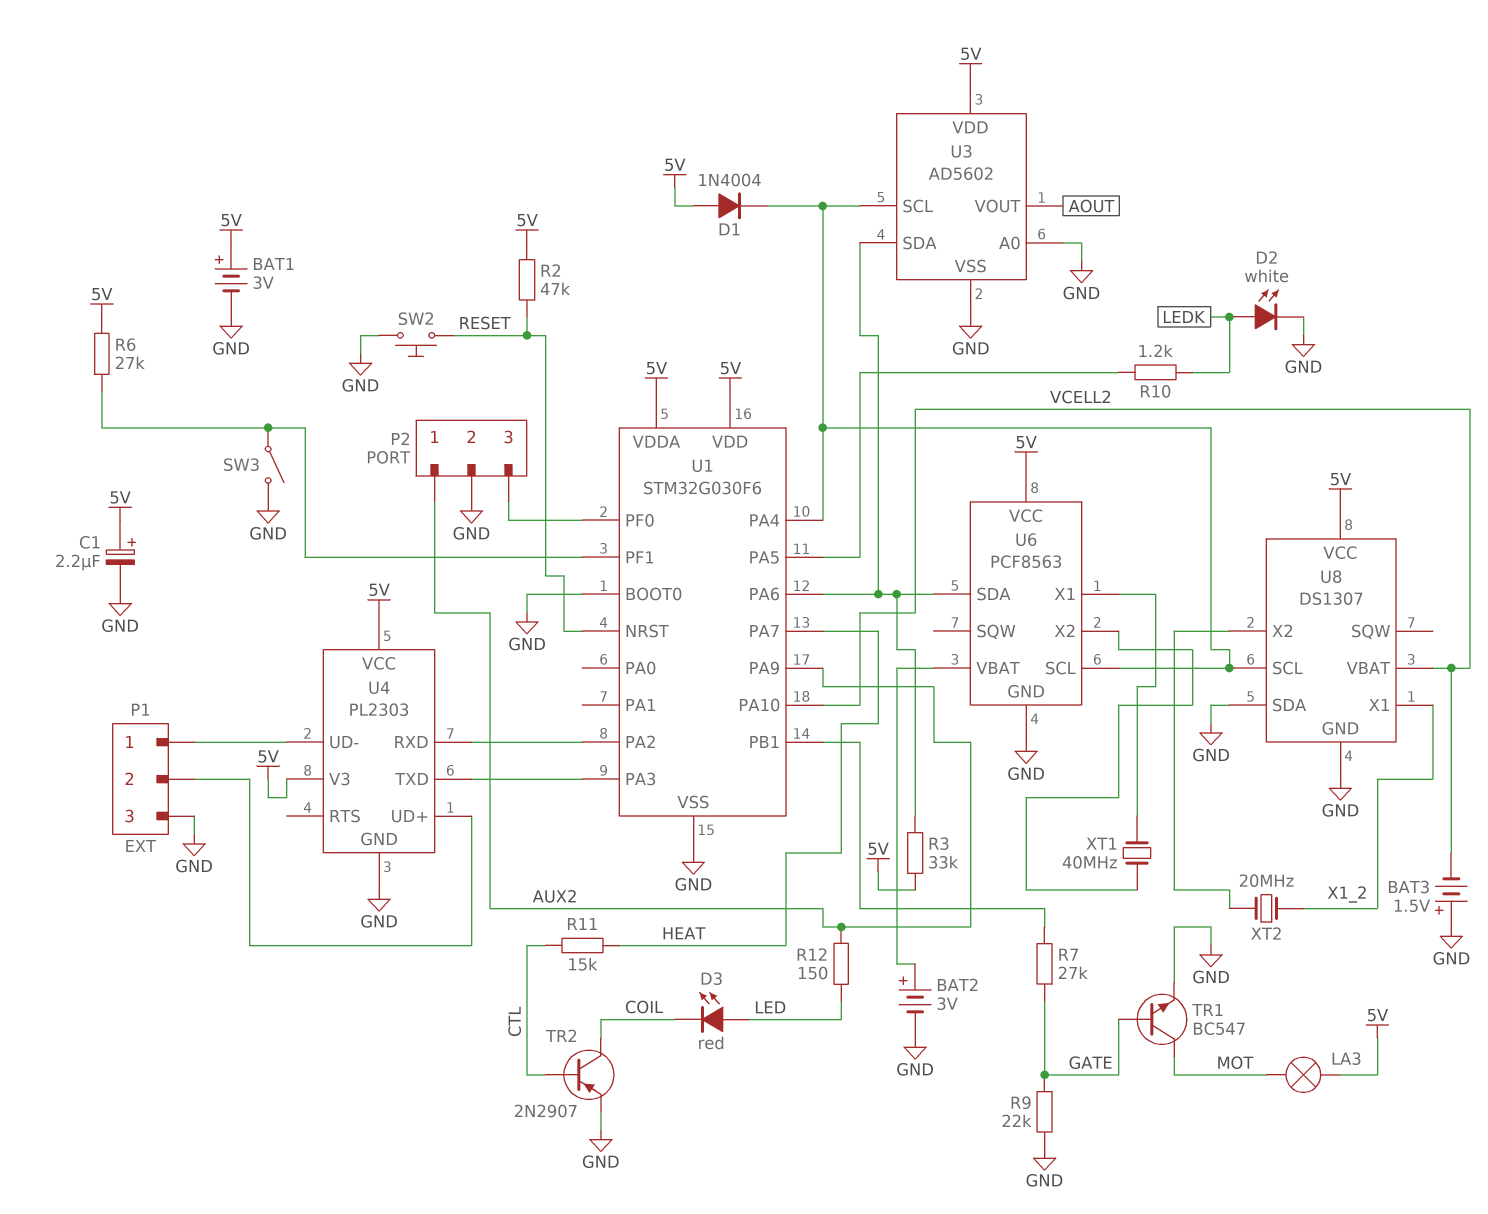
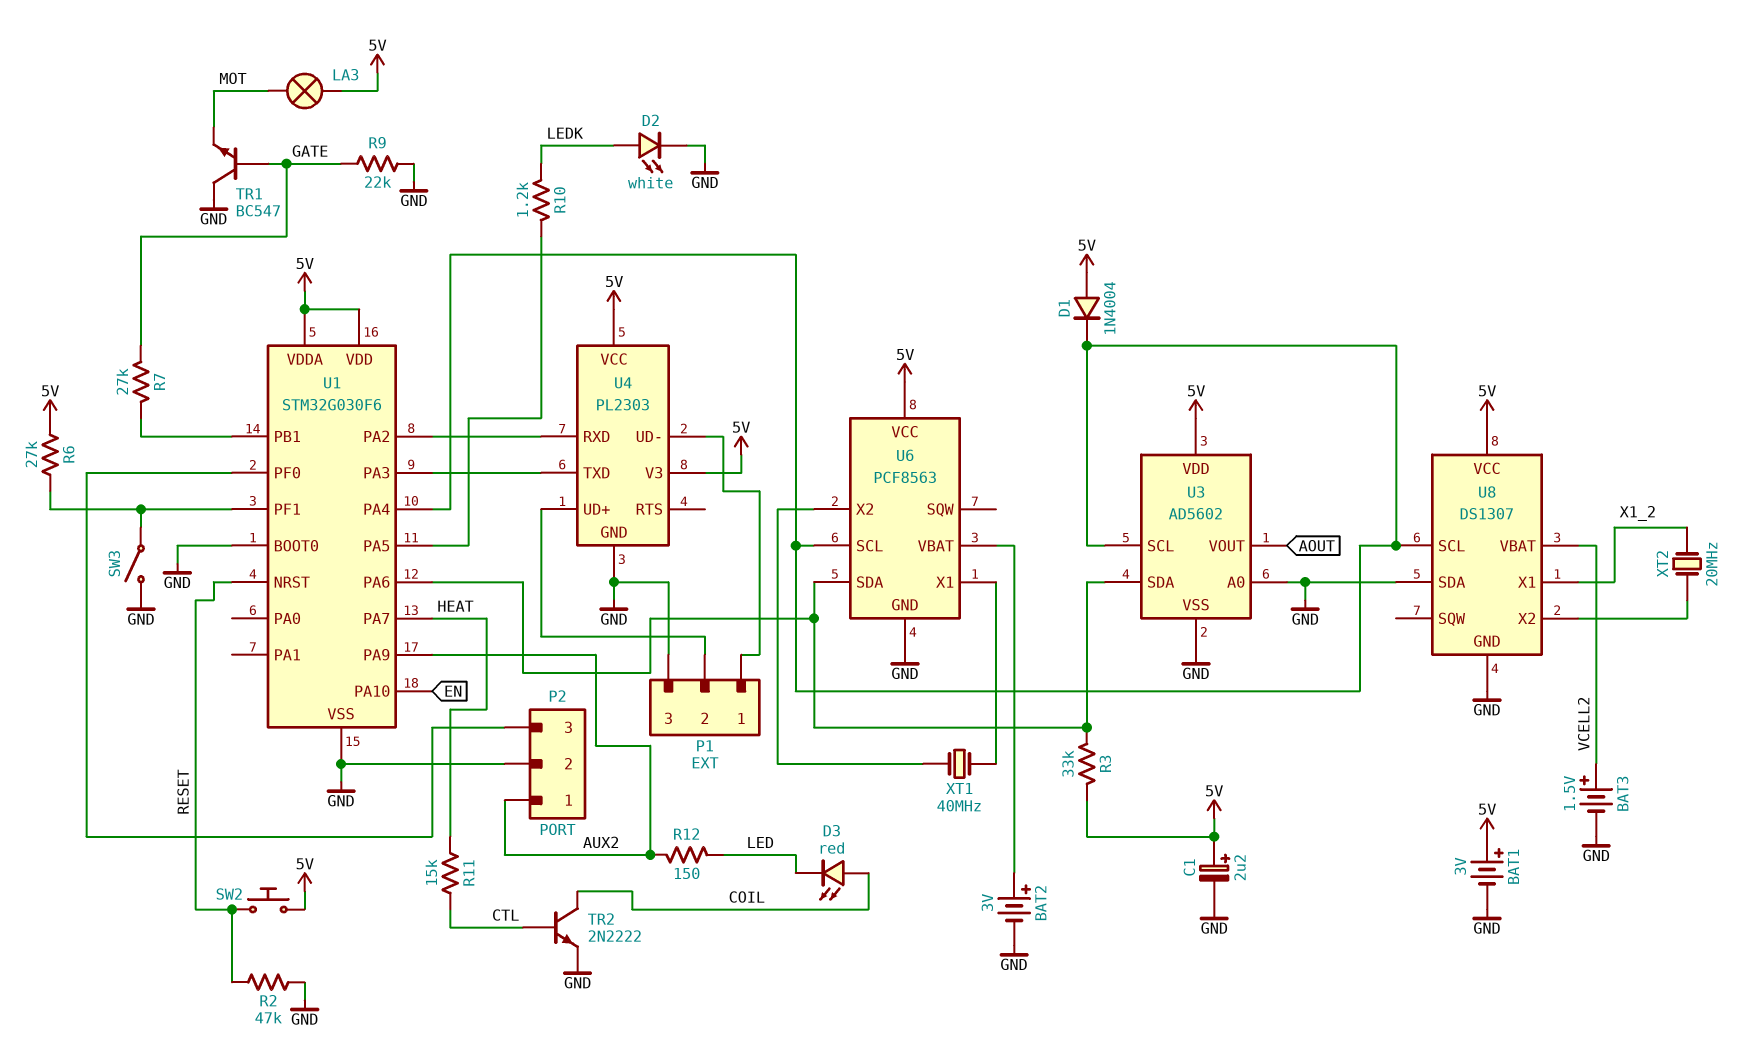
BAT3: 1.5V (plus GND, minus VCELL2) -> 1.5V (plus VCELL2, minus GND)
D3: LED red (A LED, K COIL) -> LED red (A COIL, K LED)
R2: 47k (5V, RESET) -> 47k (GND, RESET)
SW2: button (GND, RESET) -> button (5V, RESET)
TR1: NPN BC547 (B GATE, C MOT, E GND) -> NPN BC547 (B GATE, C GND, E MOT)
TR2: PNP 2N2907 (B CTL, C COIL, E GND) -> NPN 2N2222 (B CTL, C COIL, E GND)
U1 pin PA10: VCELL2 -> EN

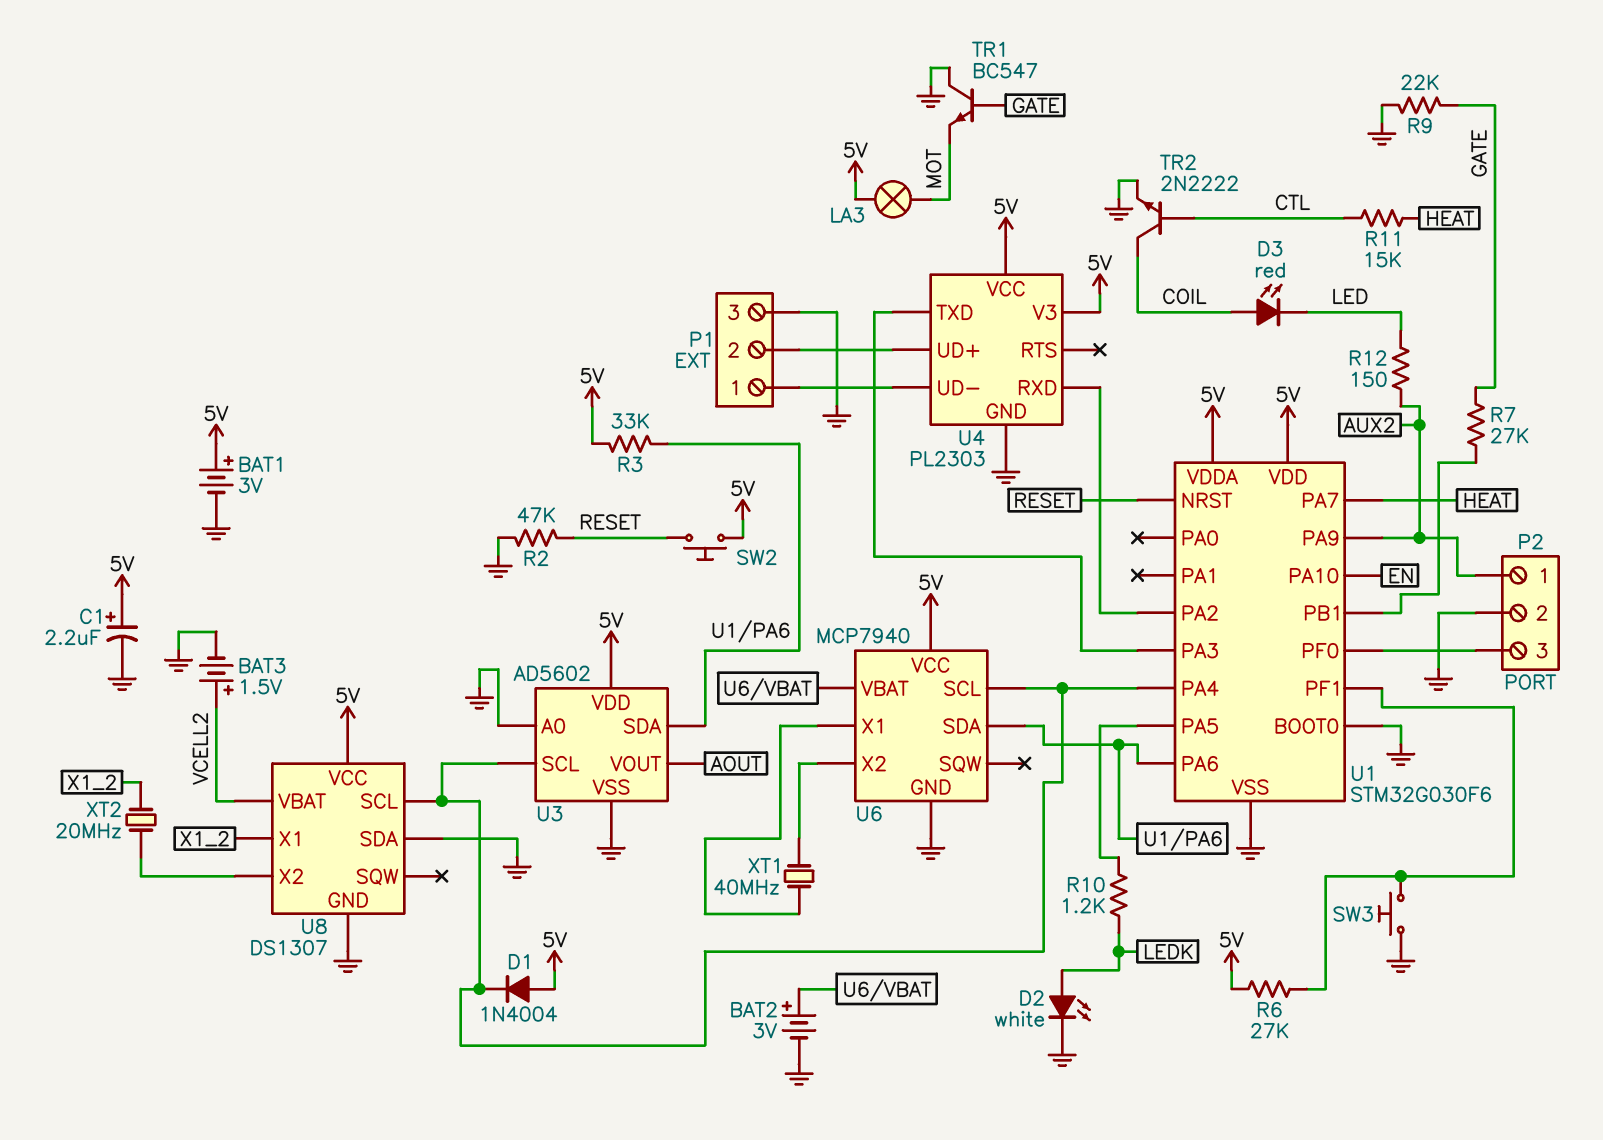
SW3: switch (GND, U1/PF1) -> button (GND, U1/PF1)
U6: PCF8563 -> MCP7940

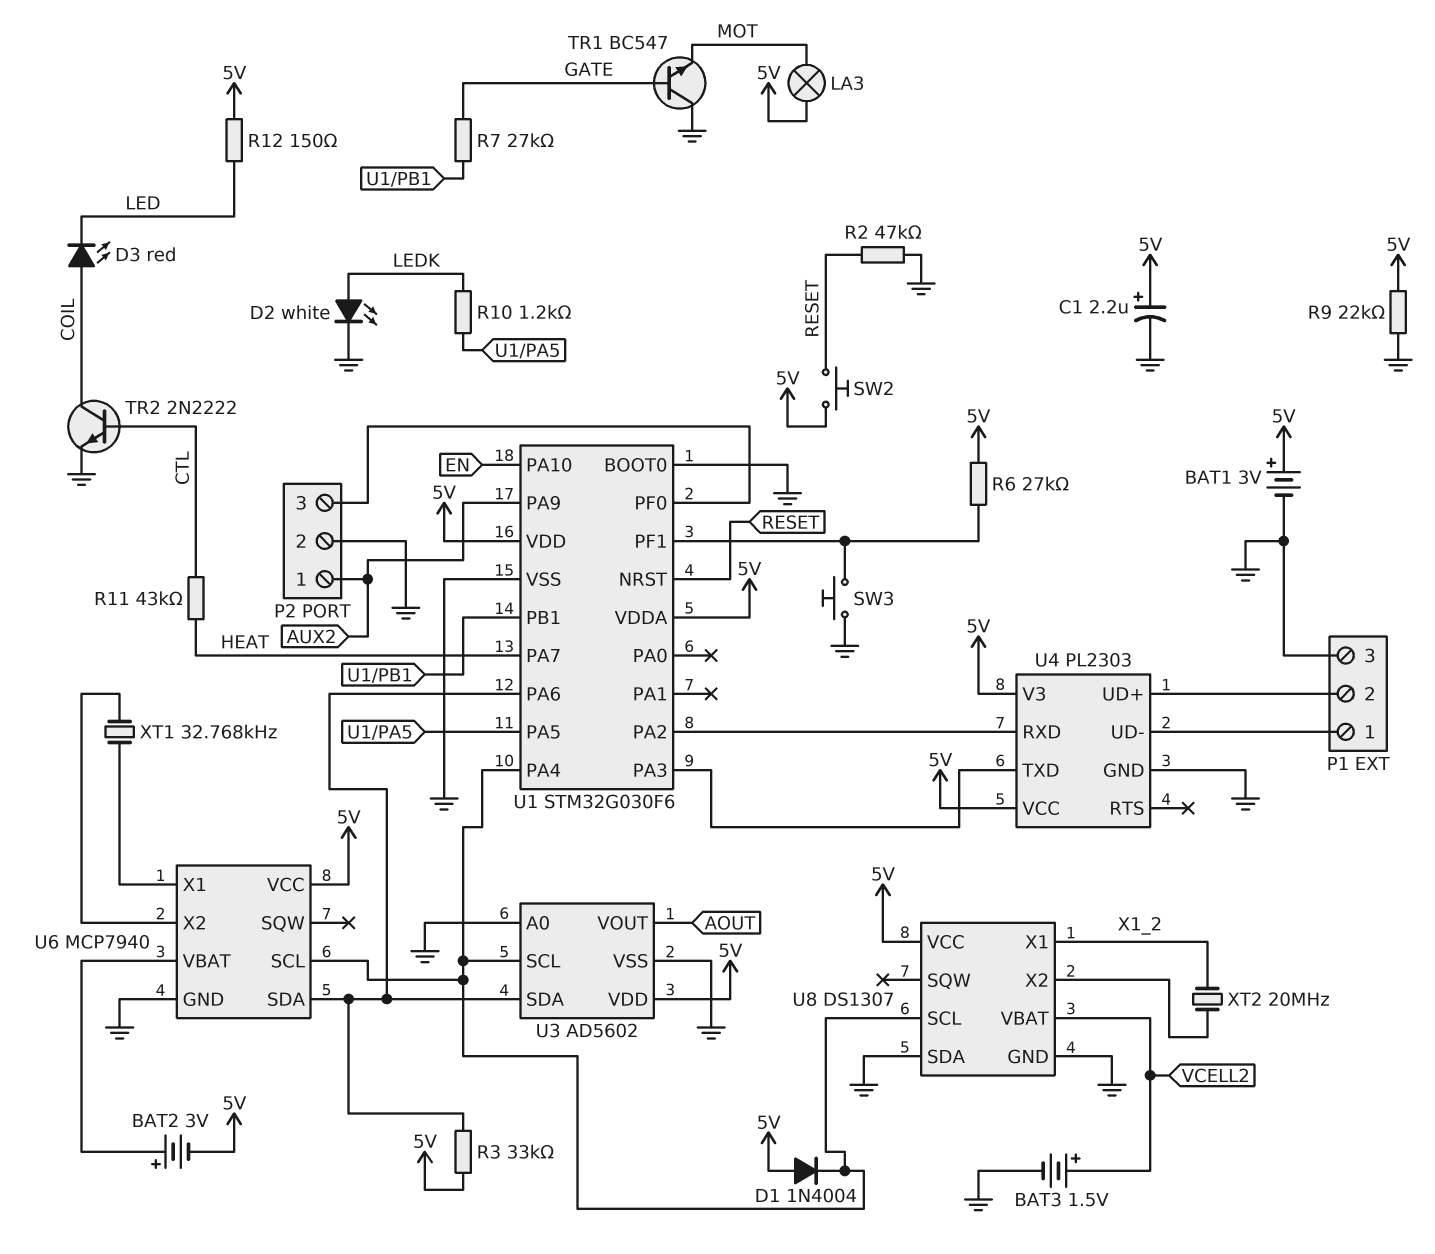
BAT2: 3V (plus U6/VBAT, minus GND) -> 3V (plus U6/VBAT, minus 5V)
R9: 22k (GATE, GND) -> 22k (5V, GND)
R11: 15k (CTL, HEAT) -> 43k (CTL, HEAT)
R12: 150 (AUX2, LED) -> 150 (5V, LED)
XT1: 40MHz (U6/X1, U6/X2) -> 32.768kHz (U6/X1, U6/X2)

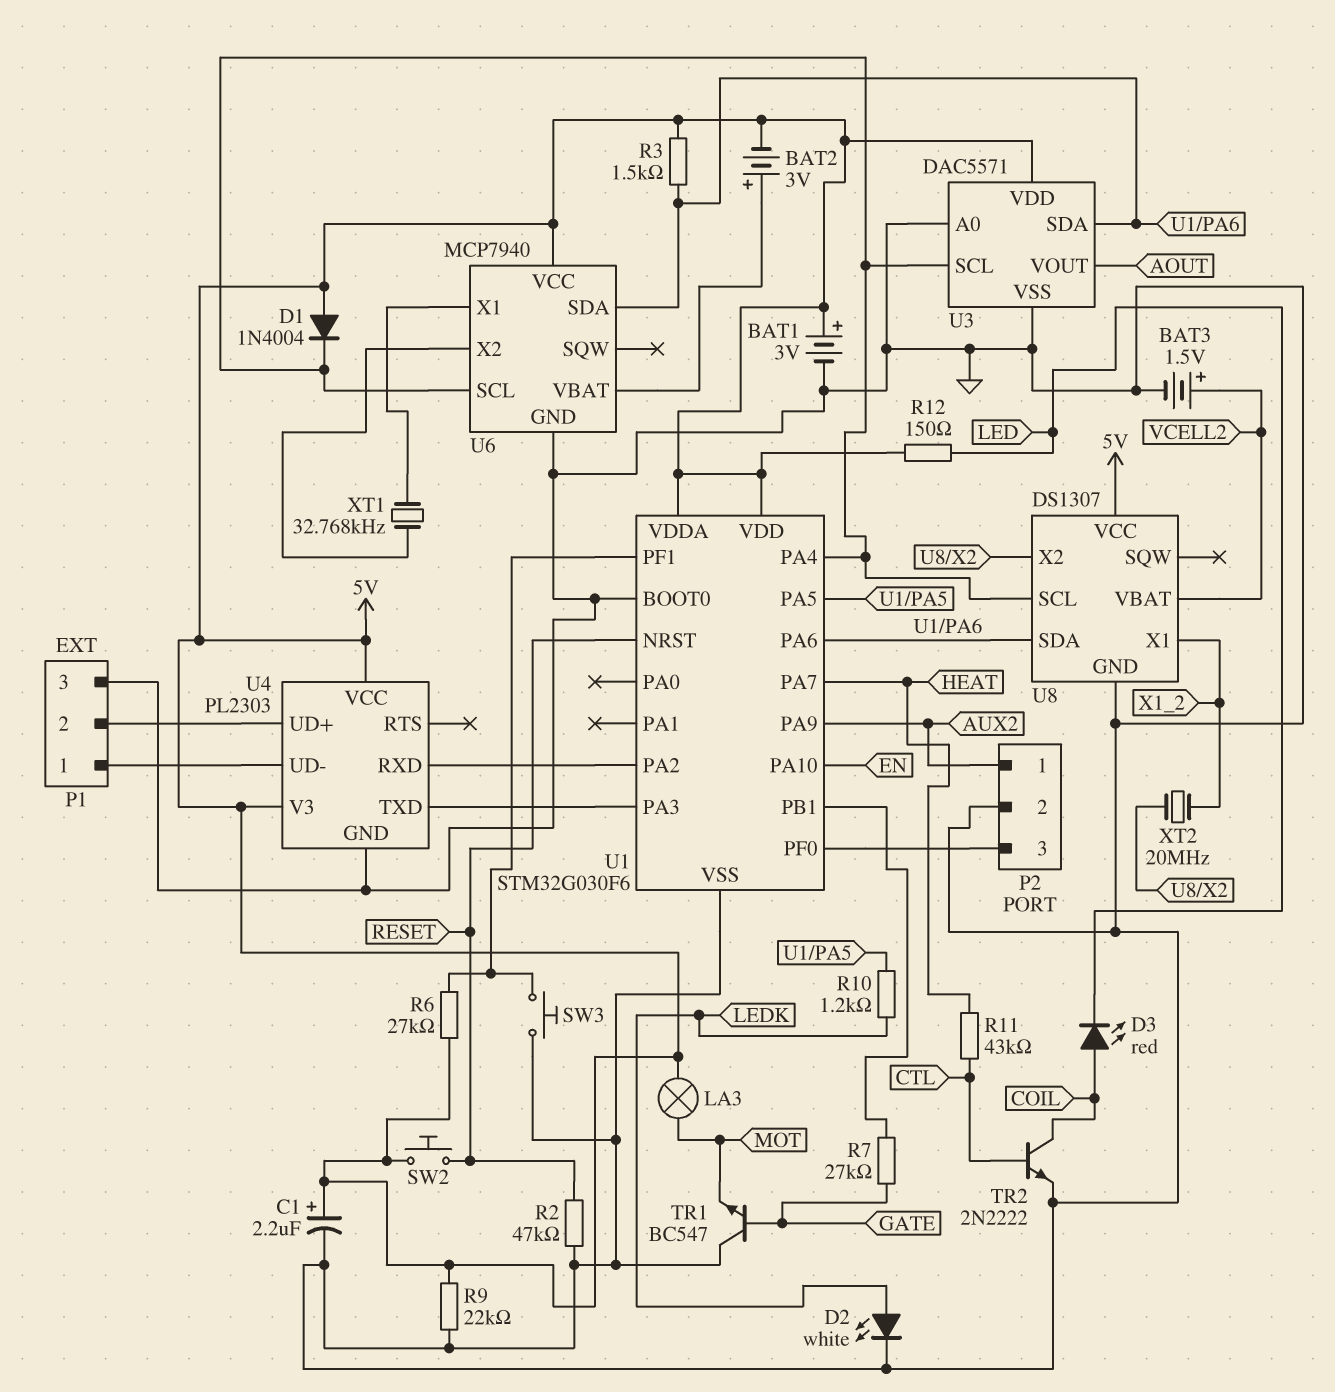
R3: 33k (5V, U1/PA6) -> 1.5k (5V, U1/PA6)
U3: AD5602 -> DAC5571
U8 pin SDA: GND -> U1/PA6

